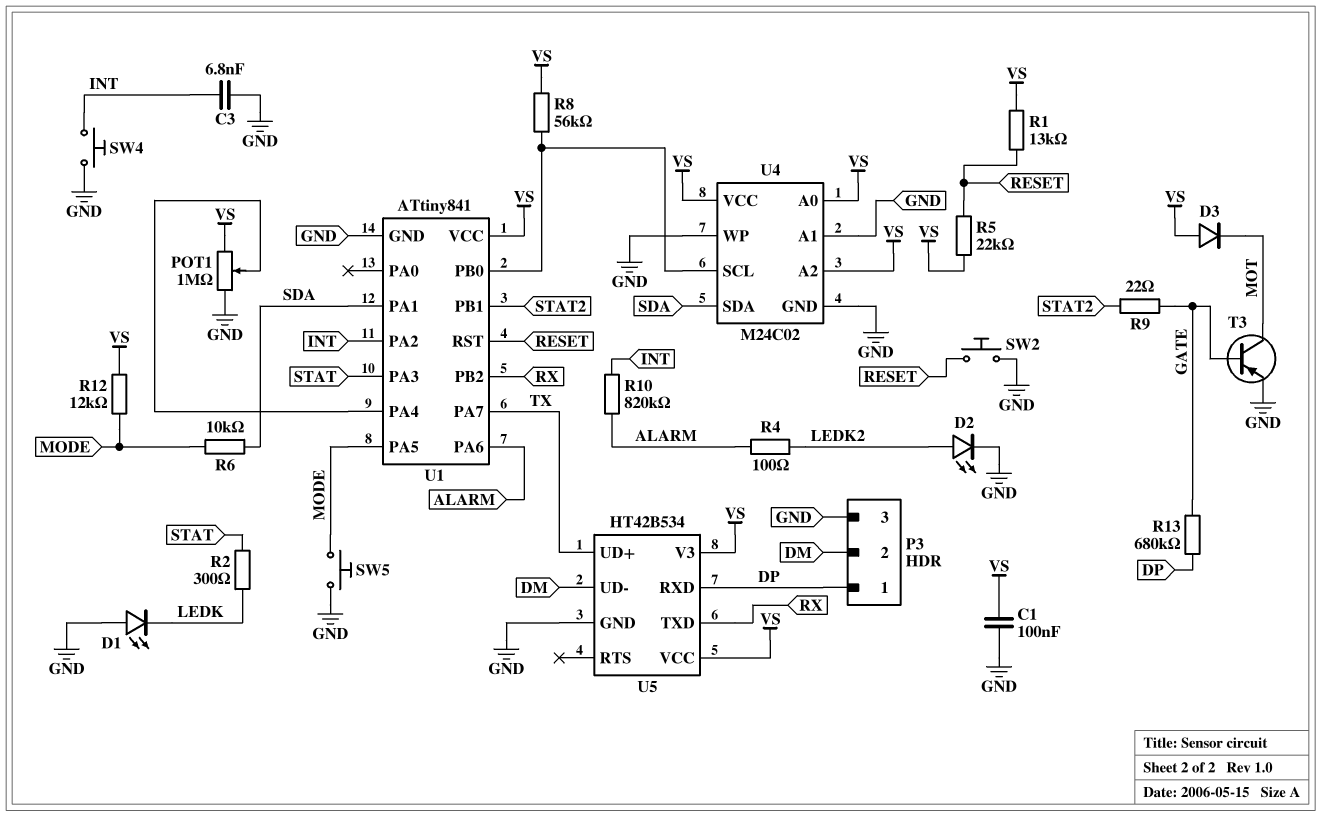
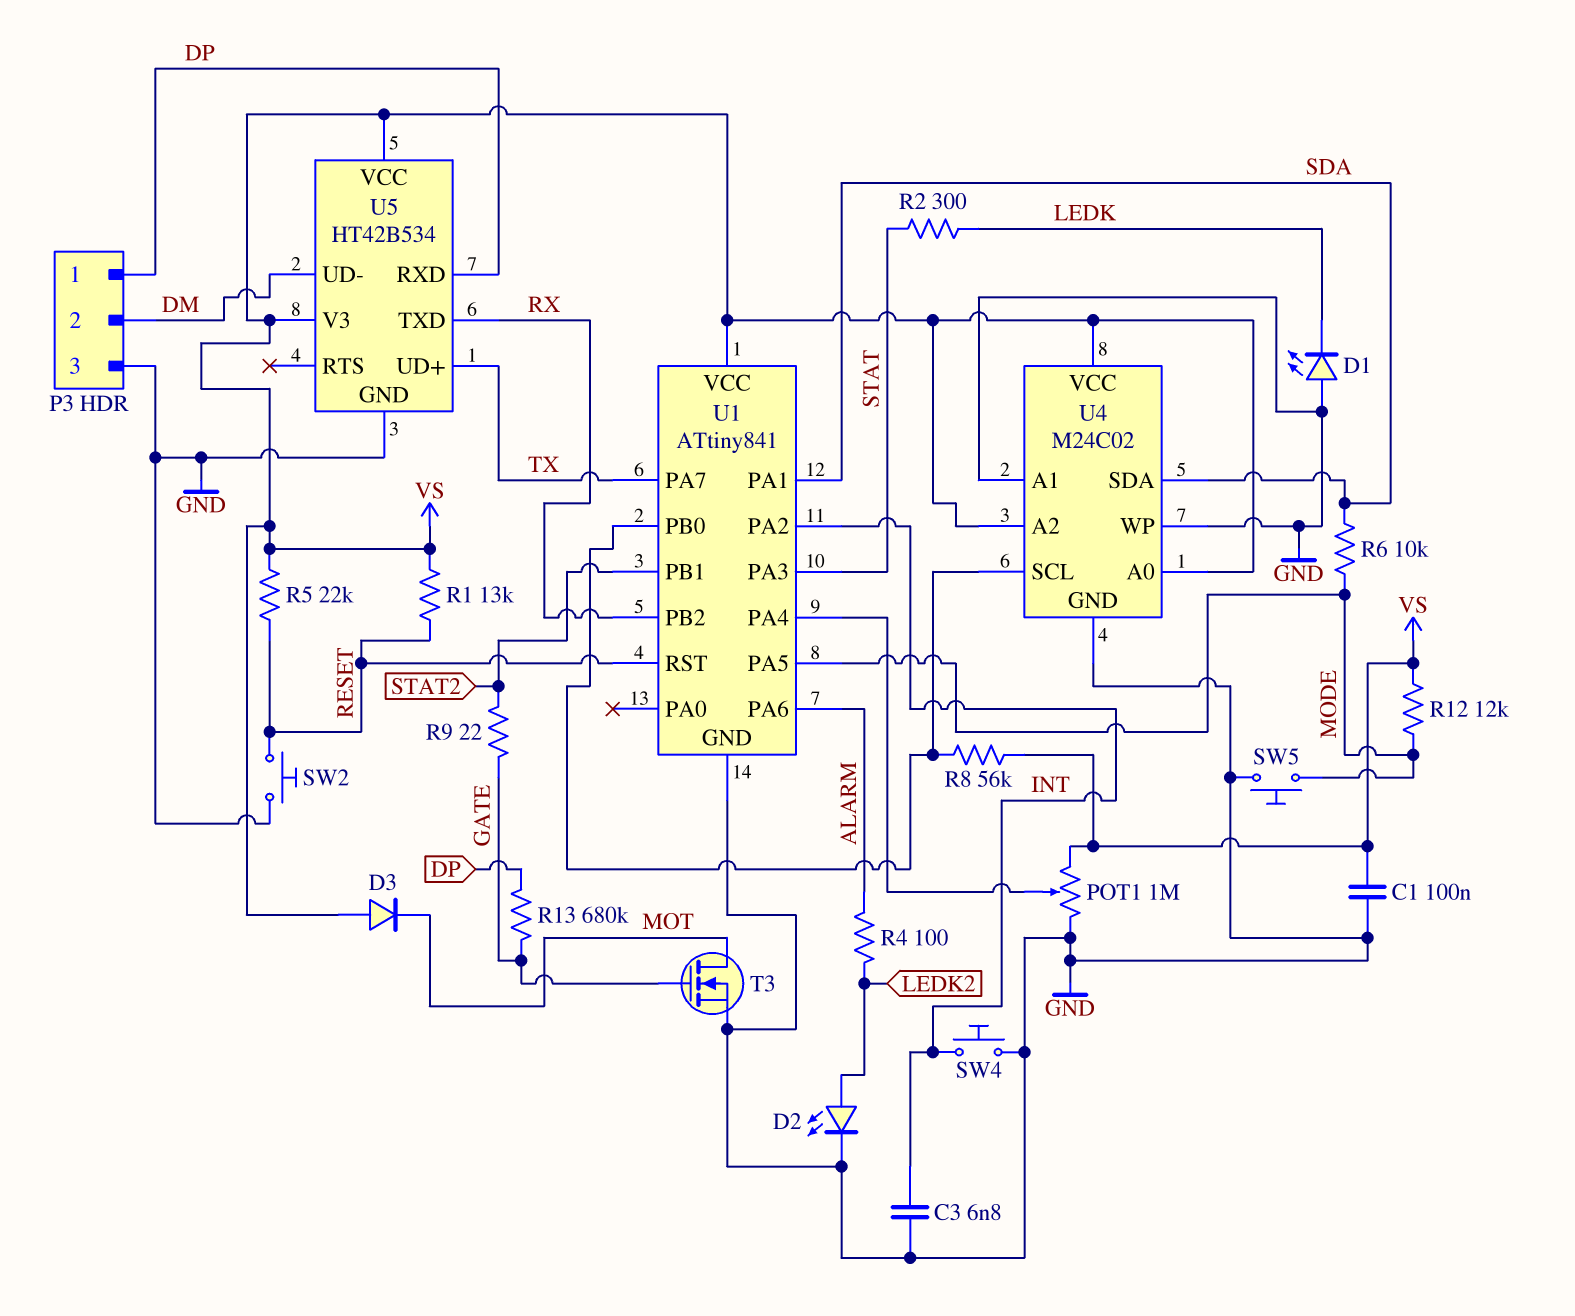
R10: 820k (ALARM, INT) -> none
T3: PNP (B GATE, C MOT, E GND) -> NMOS (G GATE, D MOT, S GND)

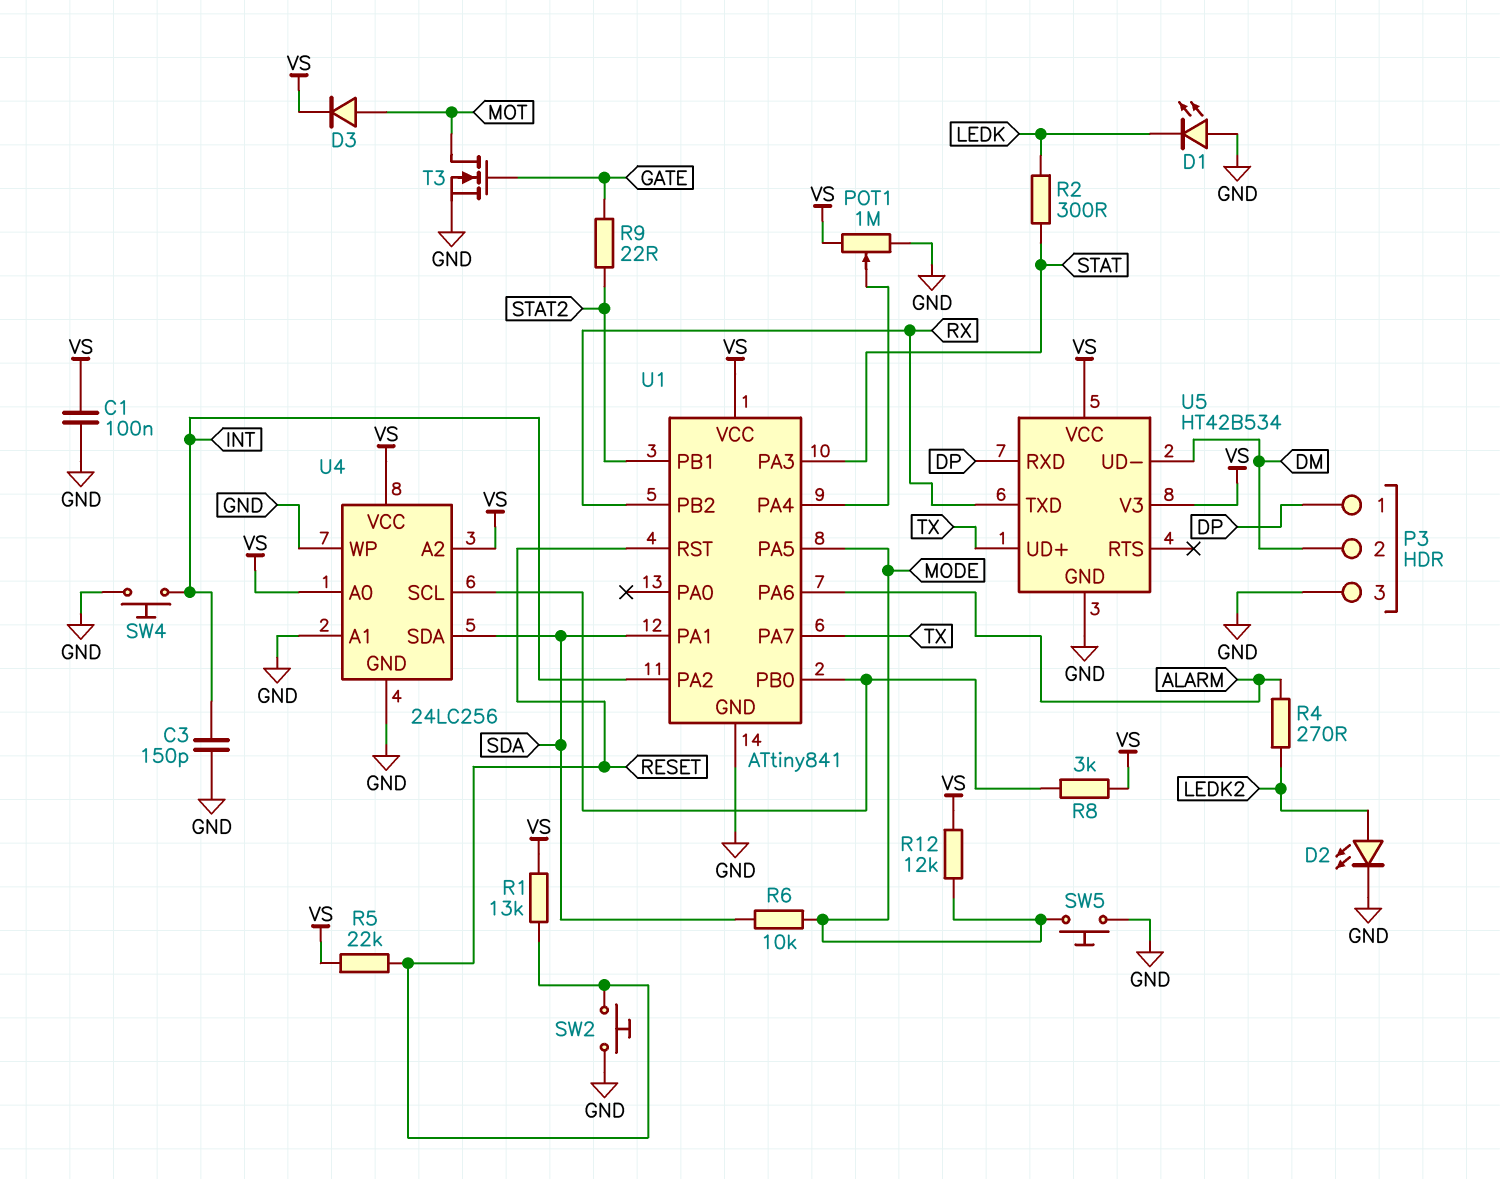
C3: 6.8nF (GND, INT) -> 150pF (GND, INT)
D3: diode (A VS, K MOT) -> diode (A MOT, K VS)
R4: 100 (ALARM, LEDK2) -> 270 (ALARM, LEDK2)
R8: 56k (U1/PB0, VS) -> 3k (U1/PB0, VS)
R13: 680k (DP, GATE) -> none
U4: M24C02 -> 24LC256

